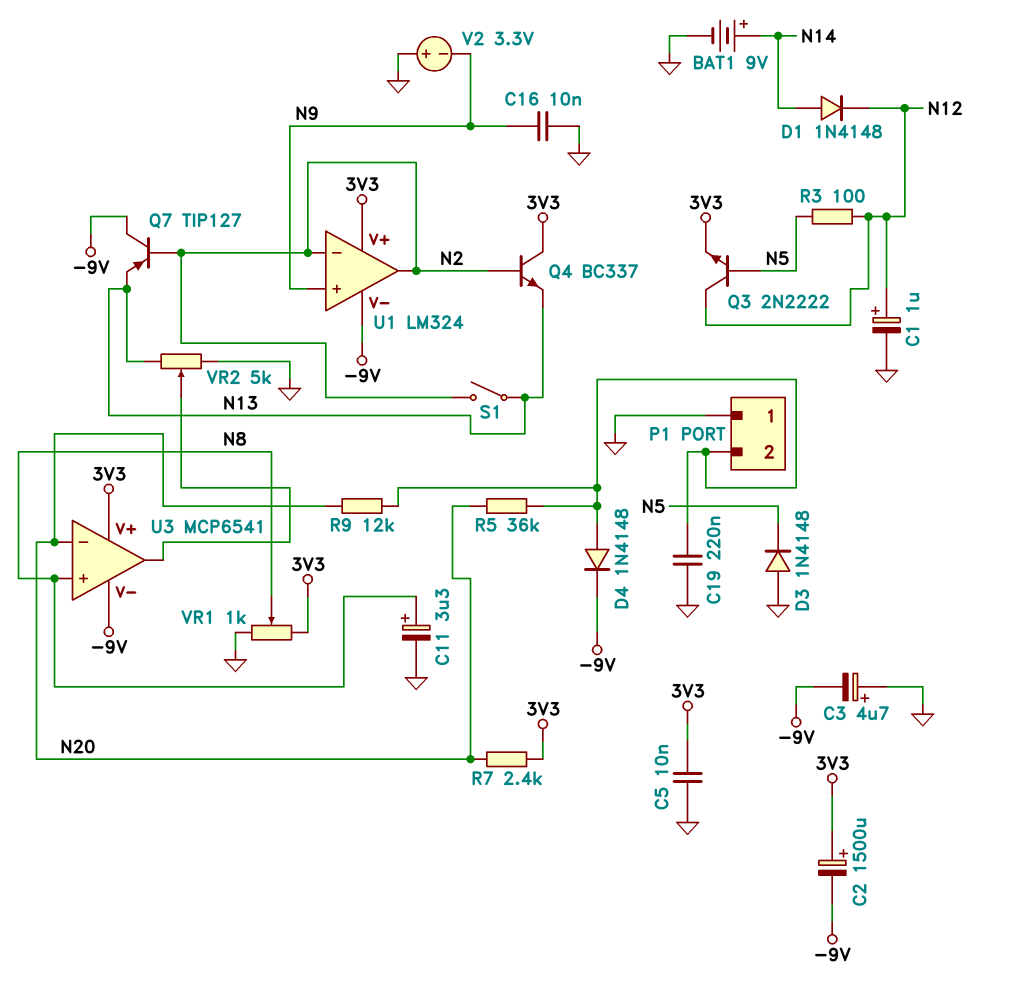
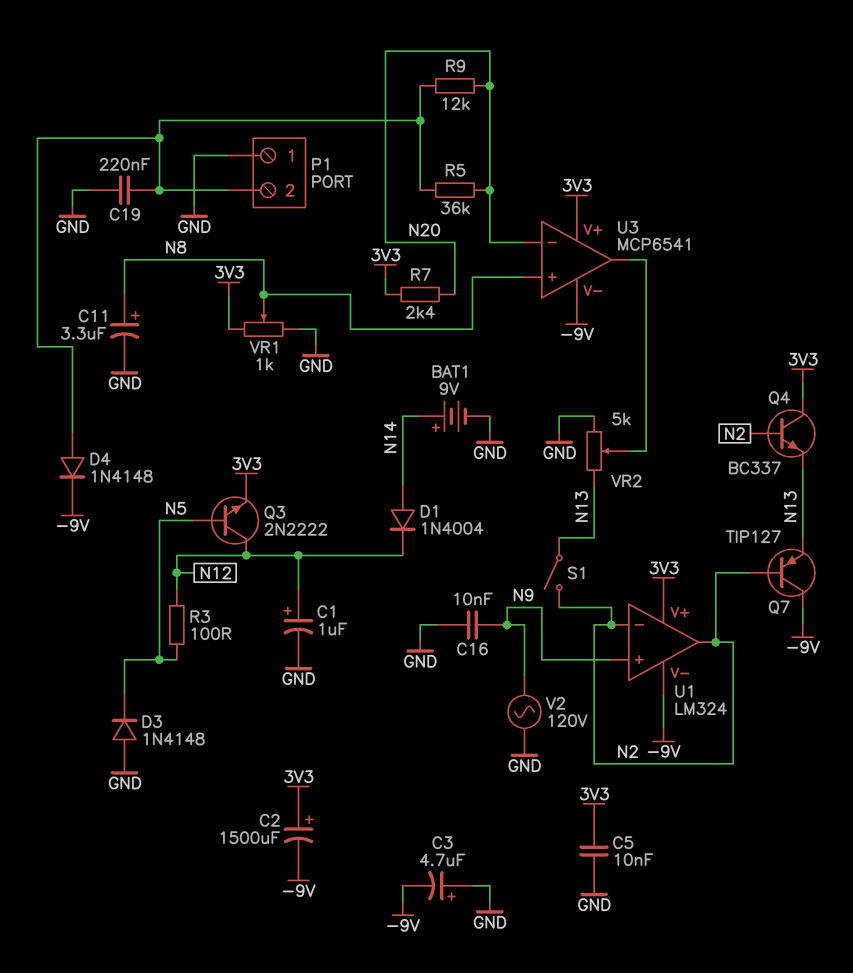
D1: diode 1N4148 (A N14, K N12) -> diode 1N4004 (A N14, K N12)
V2: 3.3V (plus GND, minus N9) -> AC 120V (GND, N9)

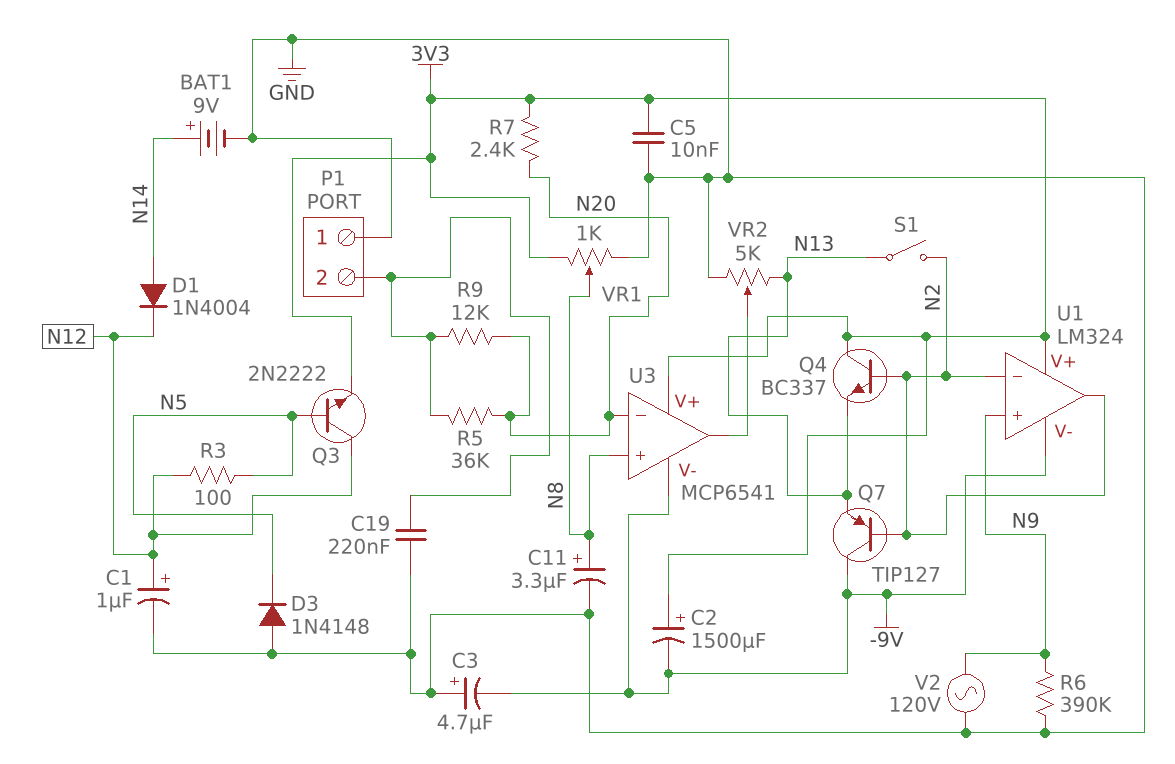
C16: 10nF (GND, N9) -> none
D4: diode 1N4148 (A P1/2, K -9V) -> none
R6: none -> 390k (GND, N9)

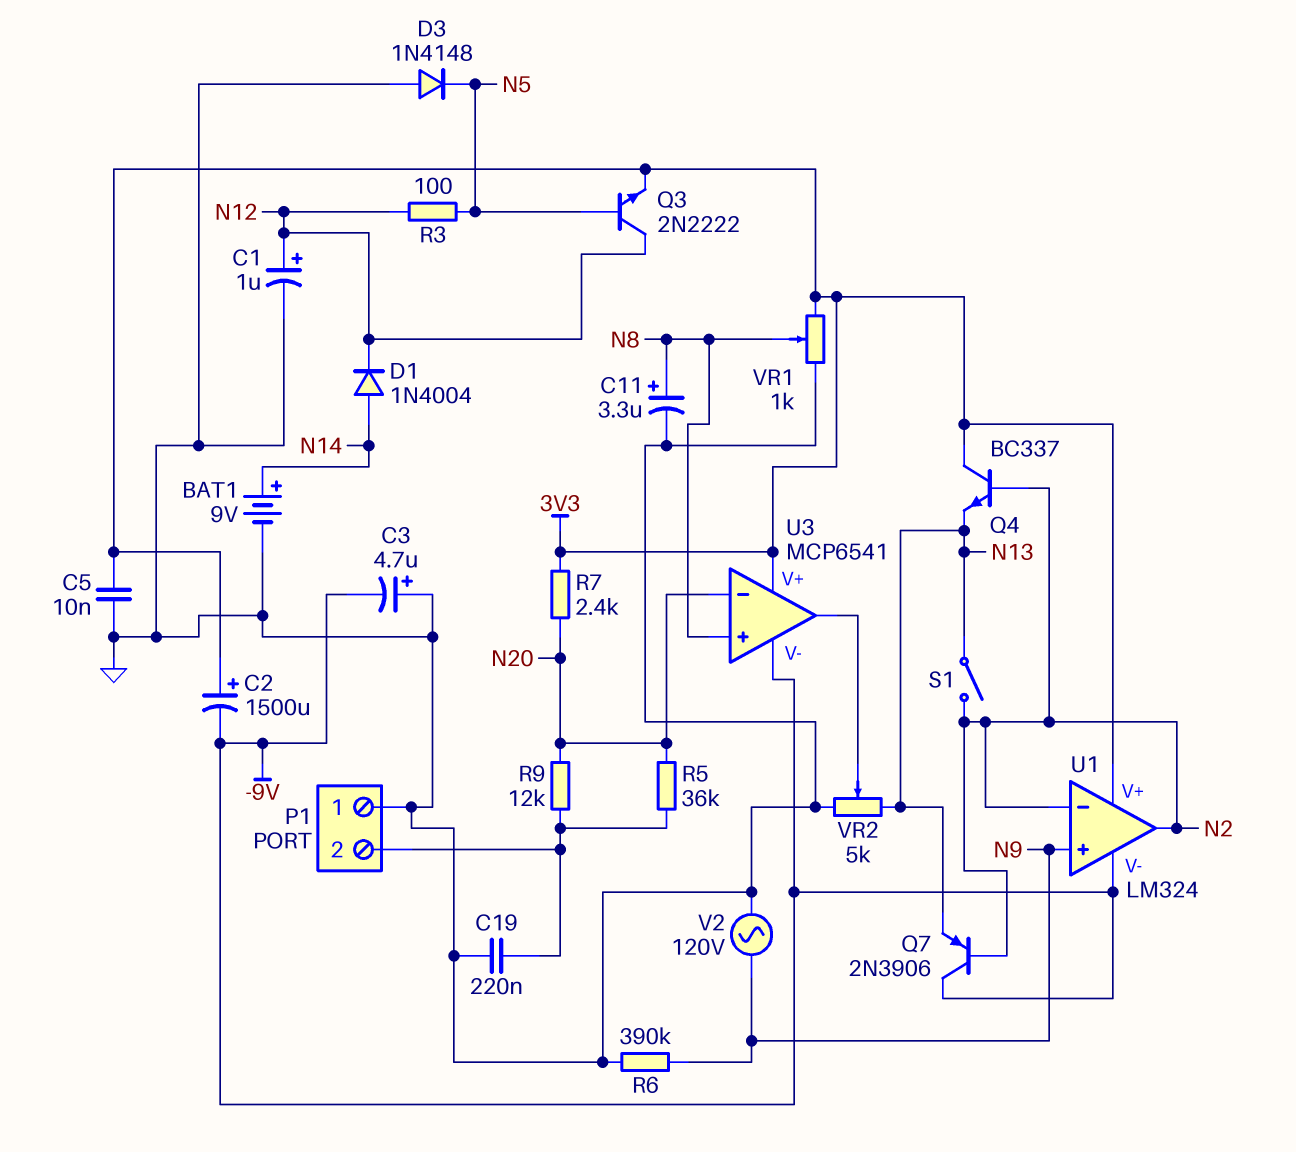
Q7: PNP TIP127 (B N2, C -9V, E N13) -> PNP 2N3906 (B N2, C -9V, E N13)

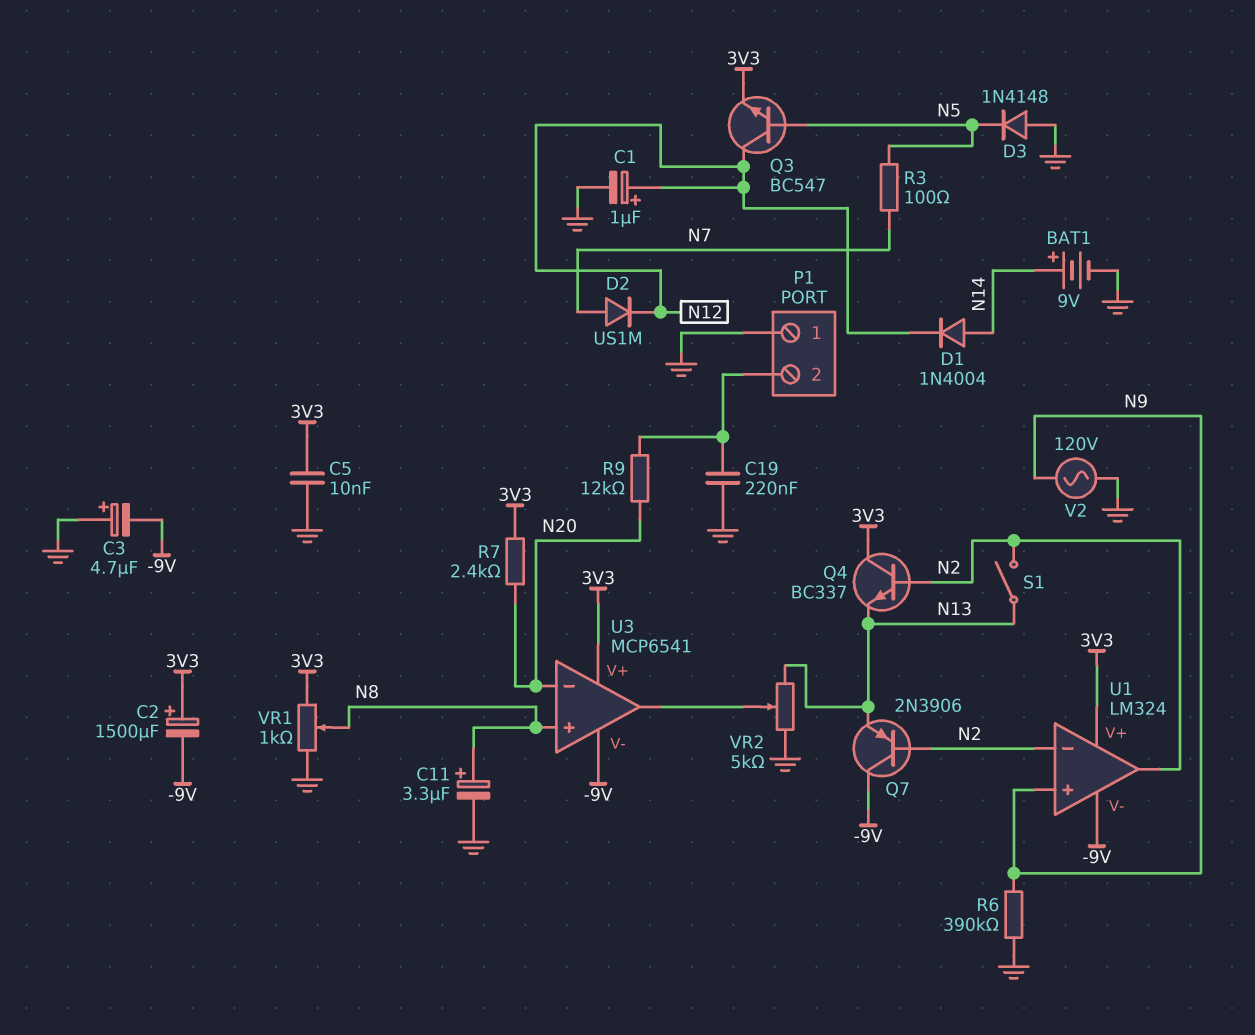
D2: none -> diode US1M (A N7, K N12)
Q3: NPN 2N2222 (B N5, C N12, E 3V3) -> NPN BC547 (B N5, C N12, E 3V3)
R3: 100 (N5, N12) -> 100 (N5, N7)
R5: 36k (N20, P1/2) -> none

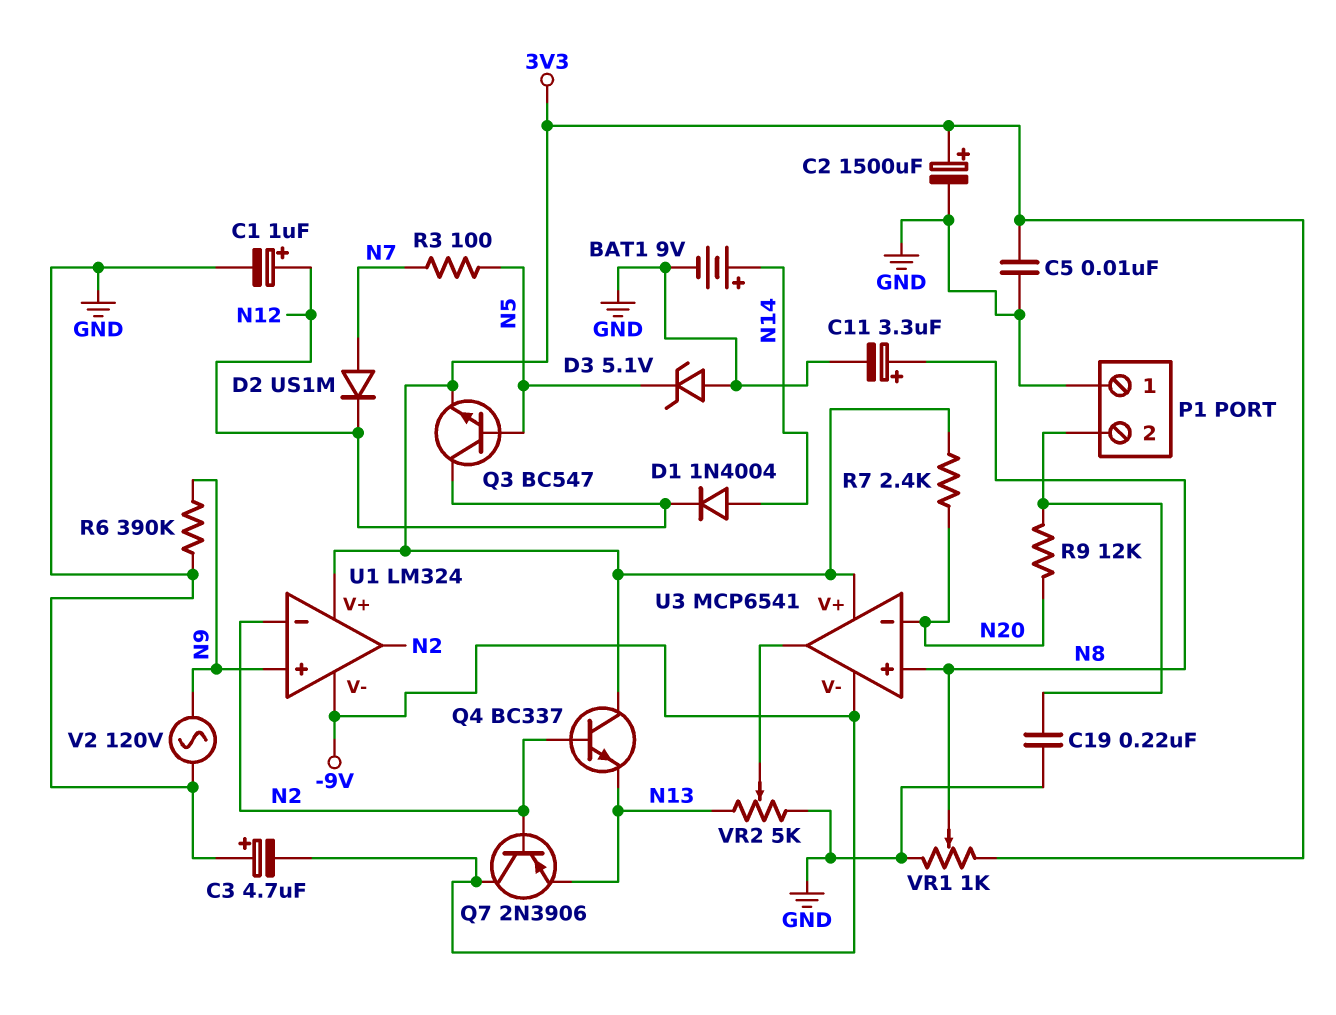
C2: 1500uF (plus 3V3, minus -9V) -> 1500uF (plus 3V3, minus GND)
D3: diode 1N4148 (A GND, K N5) -> zener 5.1V (A GND, K N5)
S1: switch (N2, N13) -> none

